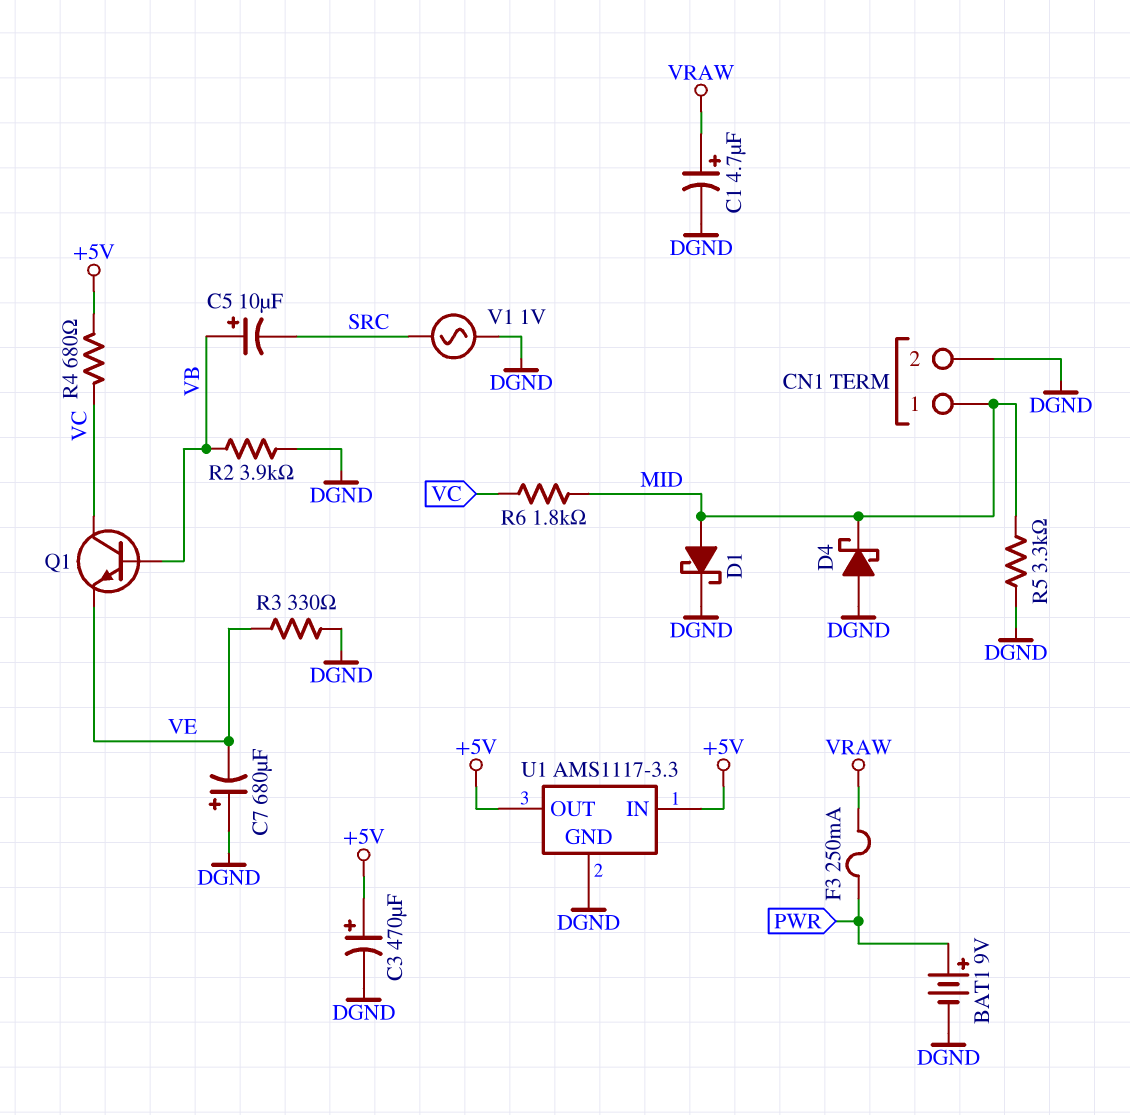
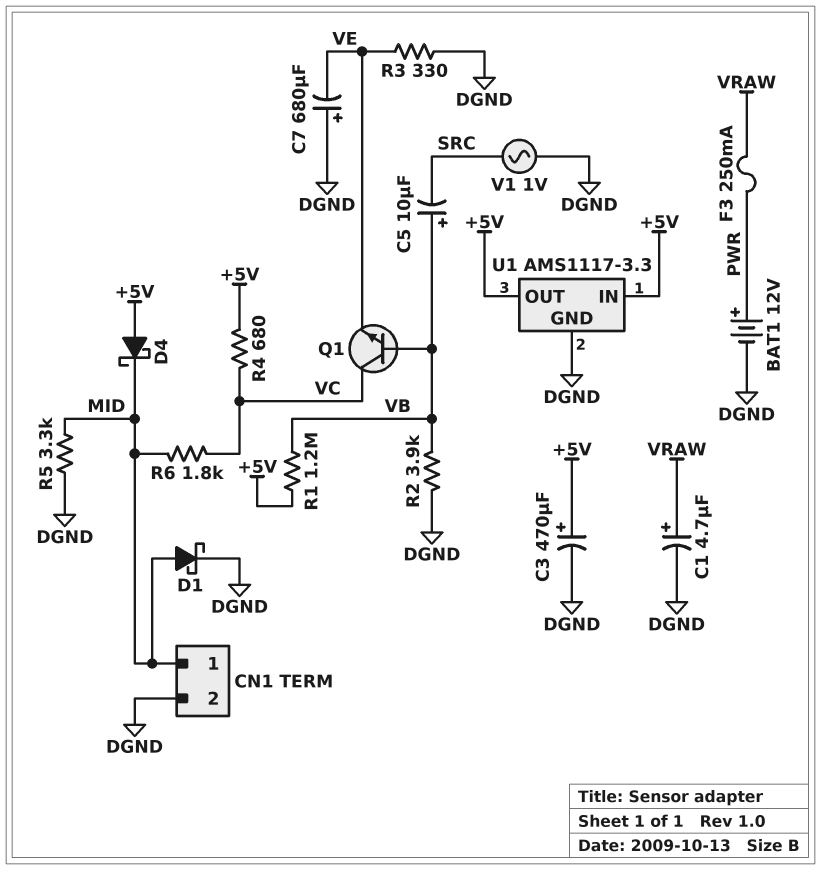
BAT1: 9V (plus PWR, minus DGND) -> 12V (plus PWR, minus DGND)
D4: schottky (A DGND, K MID) -> schottky (A +5V, K MID)
R1: none -> 1.2M (+5V, VB)

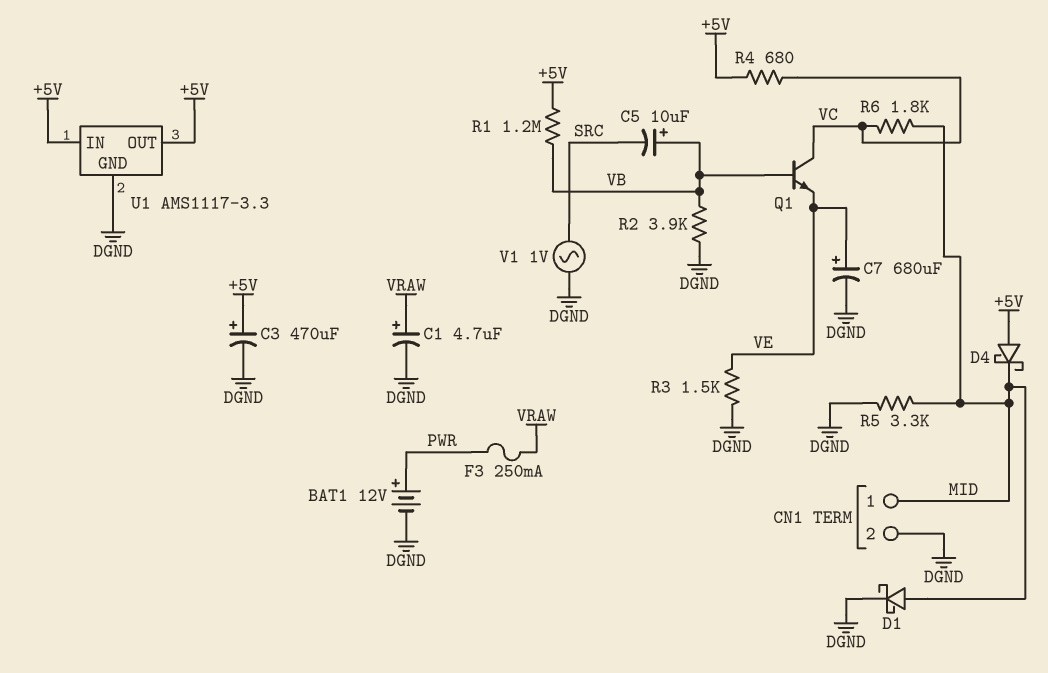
C7: 680uF (plus DGND, minus VE) -> 680uF (plus VE, minus DGND)
R3: 330 (DGND, VE) -> 1.5k (DGND, VE)

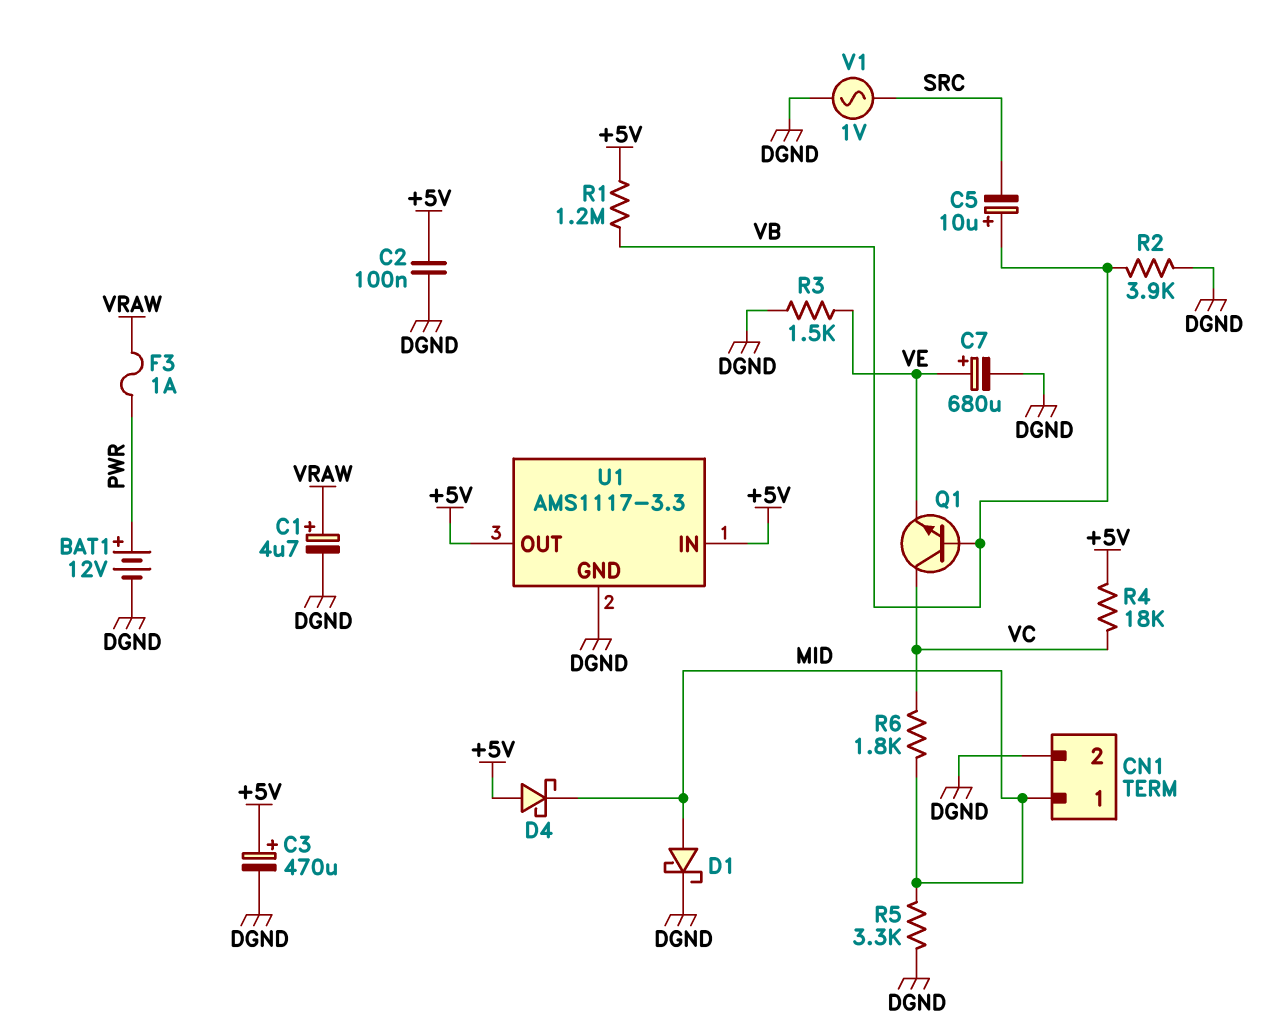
C2: none -> 100nF (+5V, DGND)
F3: 250mA (PWR, VRAW) -> 1A (PWR, VRAW)
R4: 680 (+5V, VC) -> 18k (+5V, VC)

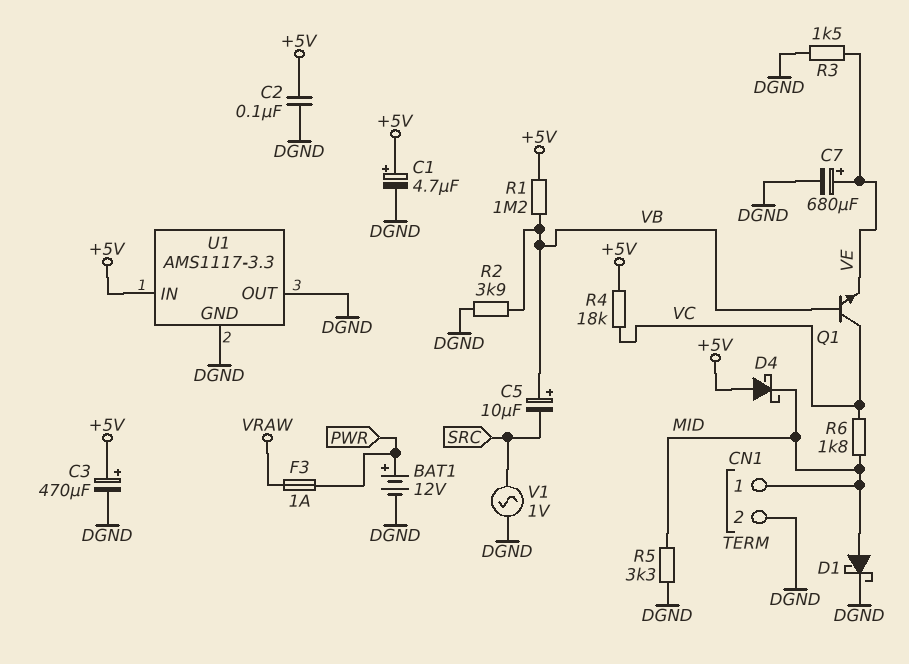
C1: 4.7uF (plus VRAW, minus DGND) -> 4.7uF (plus +5V, minus DGND)
U1 pin OUT: +5V -> DGND

